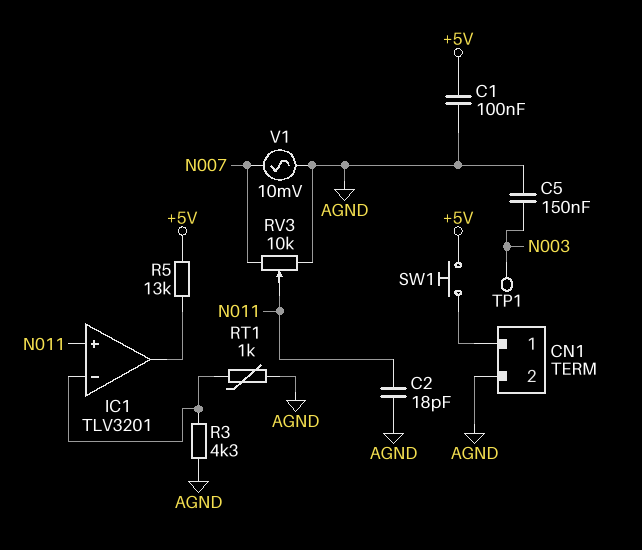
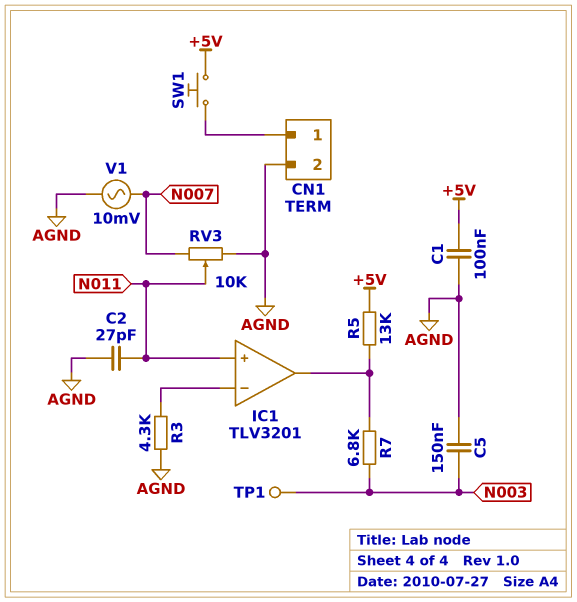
C2: 18pF (AGND, N011) -> 27pF (AGND, N011)
R7: none -> 6.8k (IC1/out, N003)
RT1: 1k (AGND, IC1/in-) -> none

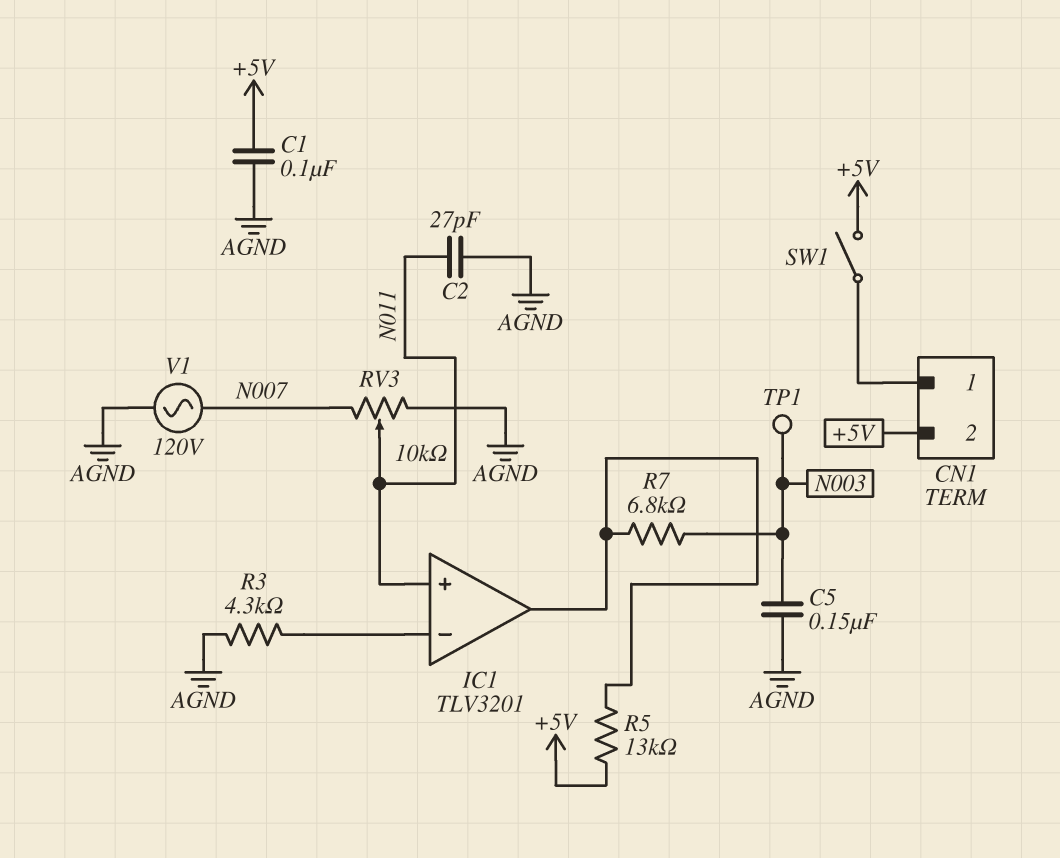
CN1 pin 2: AGND -> +5V
SW1: button (+5V, CN1/1) -> switch (+5V, CN1/1)
V1: AC 10mV (AGND, N007) -> AC 120V (AGND, N007)

